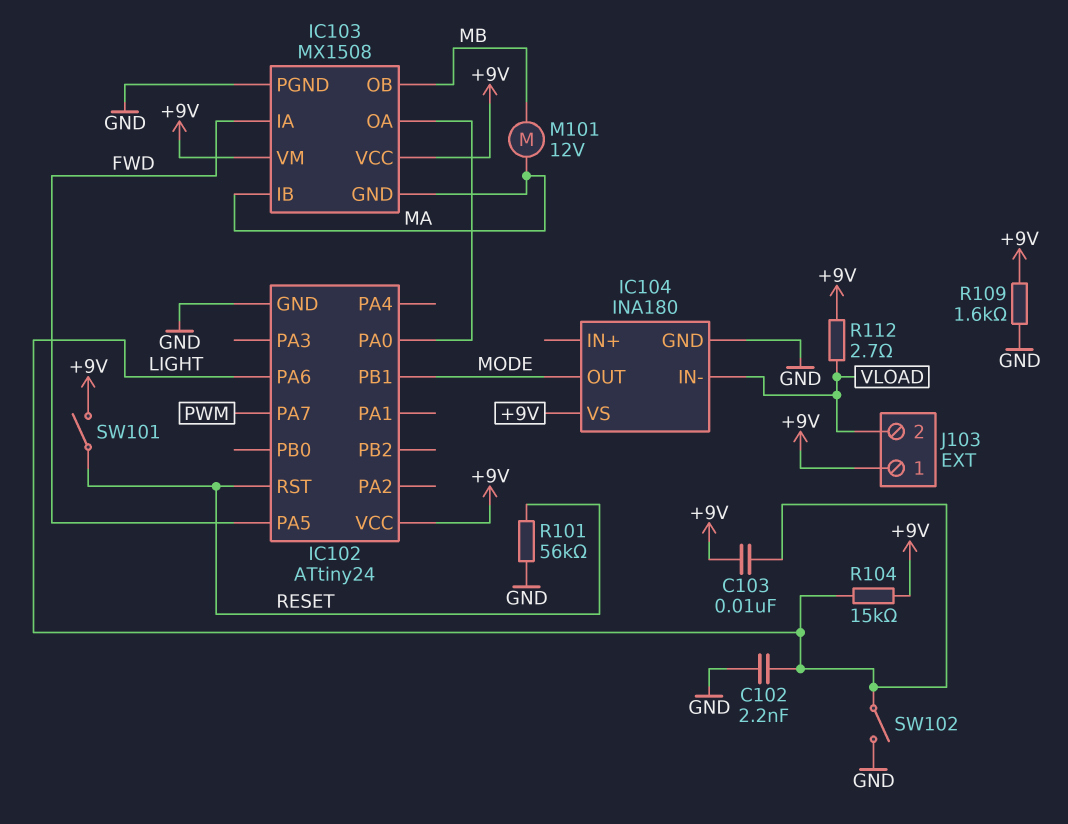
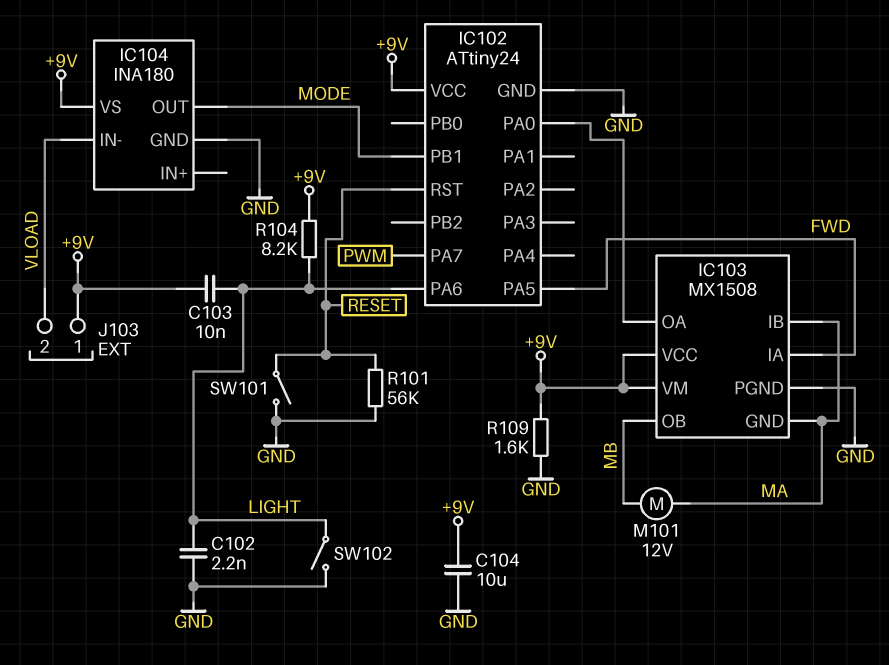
C104: none -> 10uF (+9V, GND)
R104: 15k (+9V, LIGHT) -> 8.2k (+9V, LIGHT)
R112: 2.7 (+9V, VLOAD) -> none
SW101: switch (+9V, RESET) -> switch (GND, RESET)

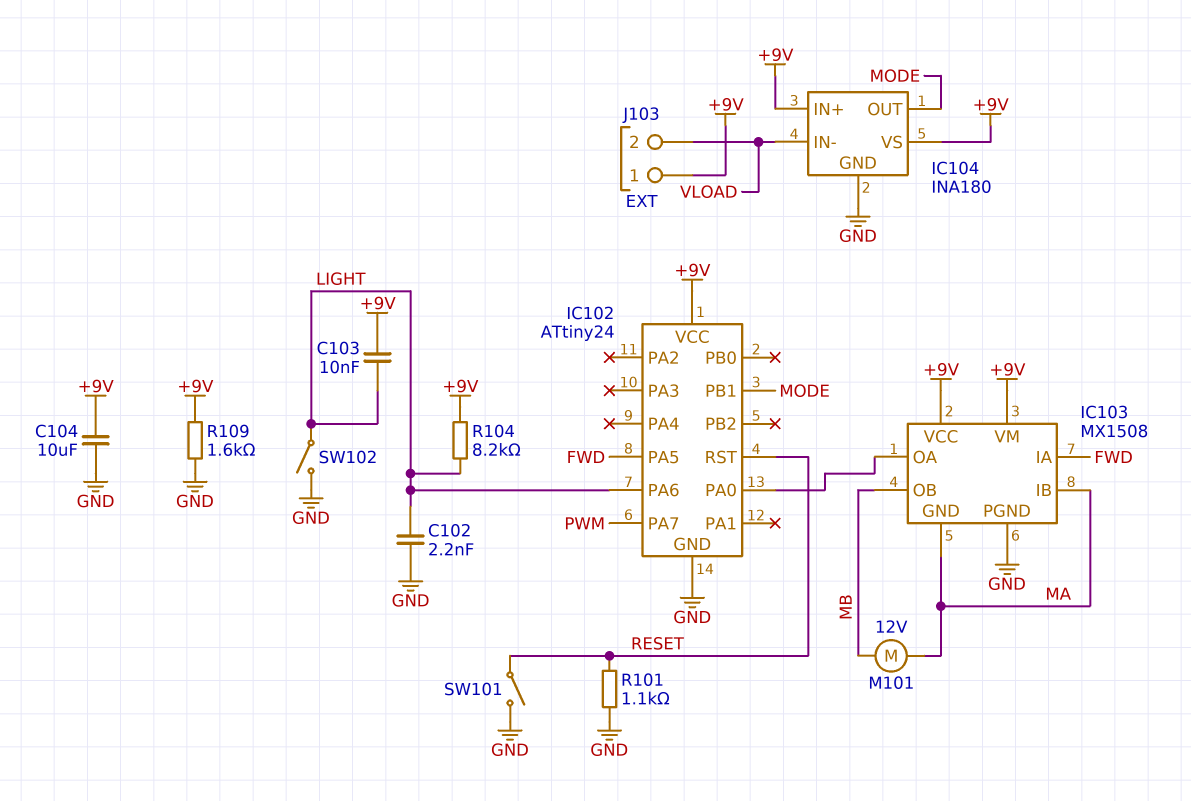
IC104 pin IN+: none -> +9V
R101: 56k (GND, RESET) -> 1.1k (GND, RESET)

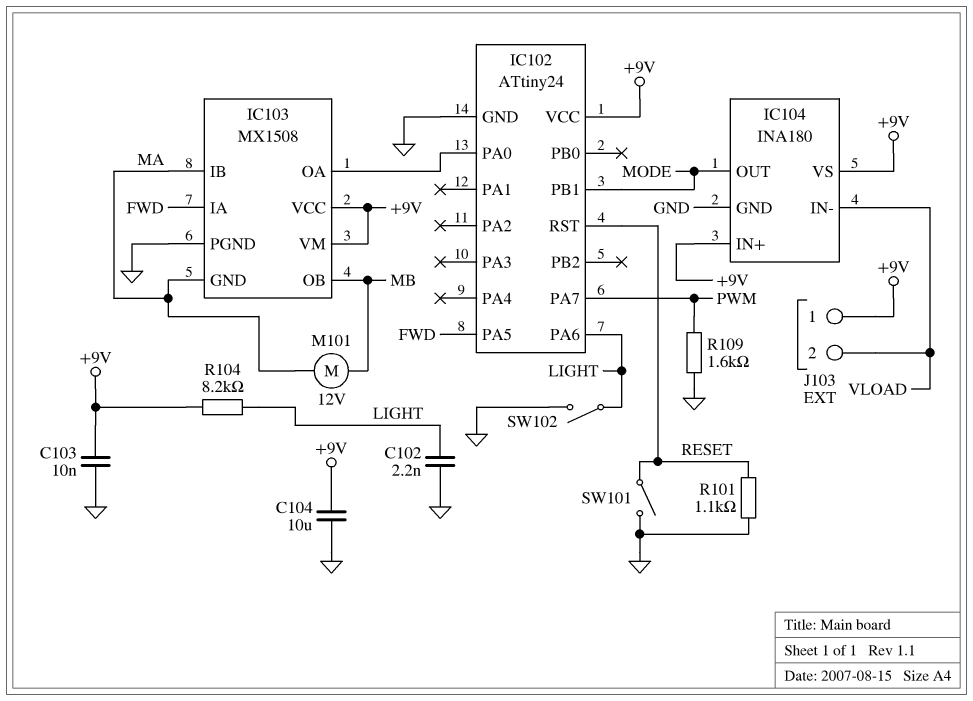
C103: 10nF (+9V, LIGHT) -> 10nF (+9V, GND)
R109: 1.6k (+9V, GND) -> 1.6k (GND, PWM)

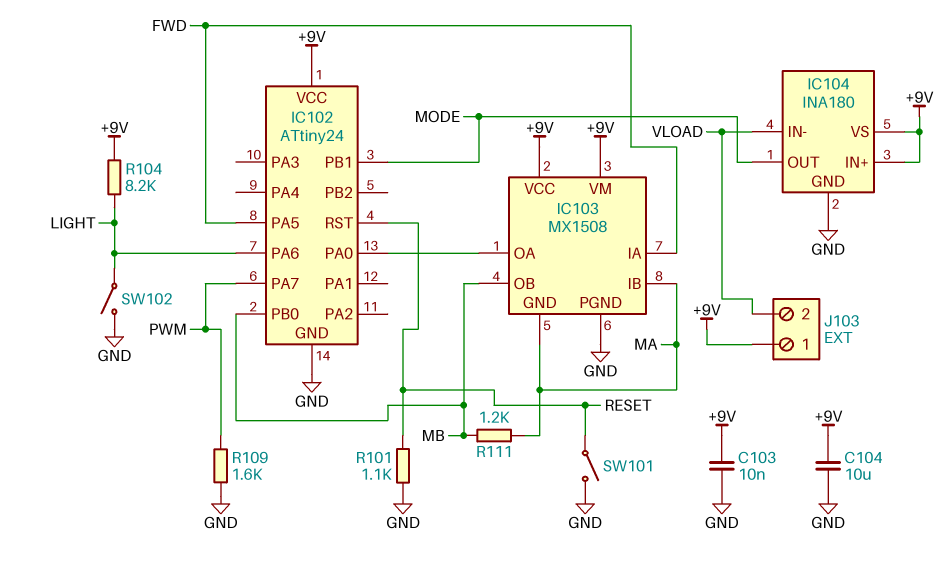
C102: 2.2nF (GND, LIGHT) -> none
IC102 pin PB0: none -> MB
M101: motor 12V (MA, MB) -> none
R111: none -> 1.2k (MA, MB)

